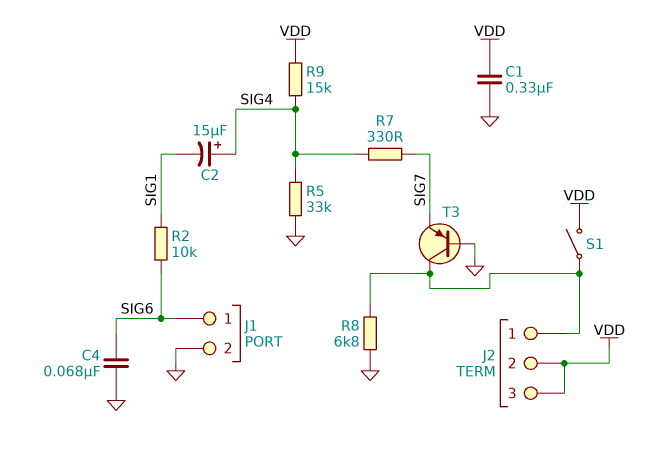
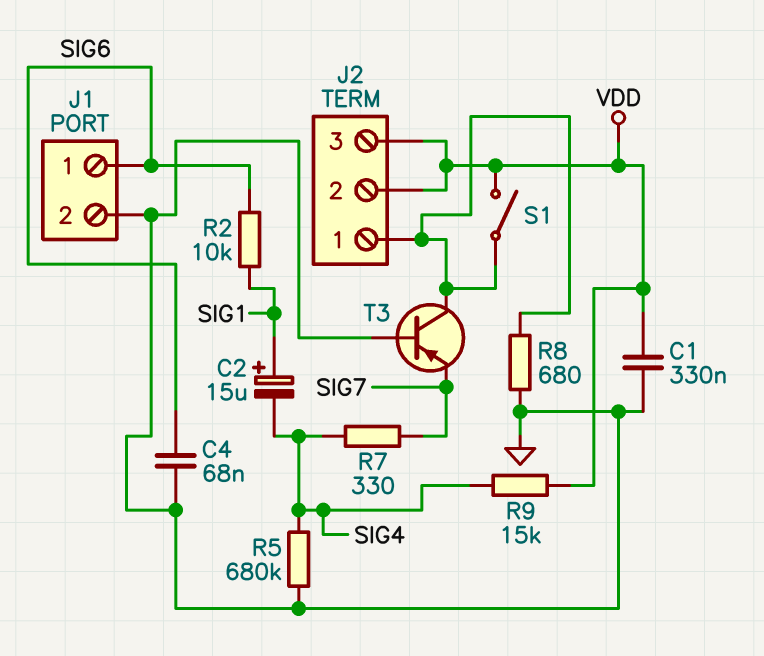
C2: 15uF (plus SIG4, minus SIG1) -> 15uF (plus SIG1, minus SIG4)
R5: 33k (GND, SIG4) -> 680k (GND, SIG4)
R8: 6.8k (GND, J2/1) -> 680 (GND, J2/1)

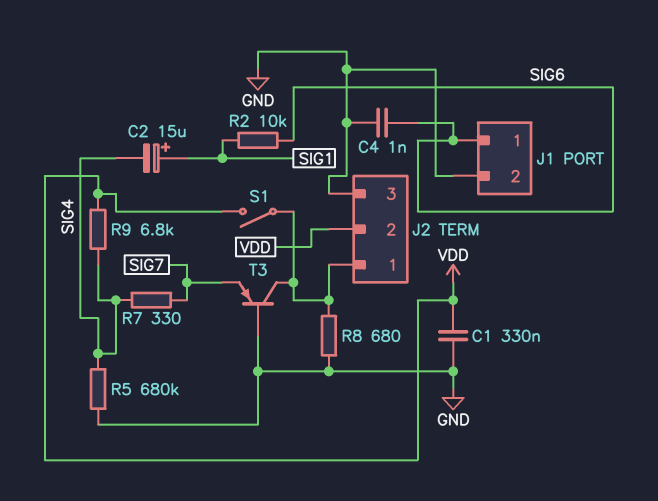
C4: 68nF (GND, SIG6) -> 1nF (GND, SIG6)
J2 pin 3: VDD -> GND
R9: 15k (SIG4, VDD) -> 6.8k (SIG4, VDD)

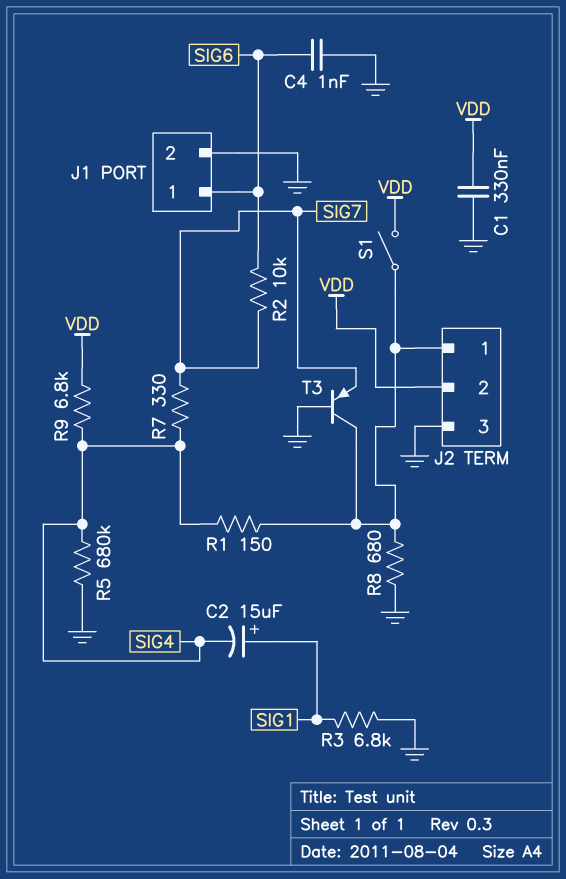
R1: none -> 150 (J2/1, SIG4)
R2: 10k (SIG1, SIG6) -> 10k (SIG6, SIG7)
R3: none -> 6.8k (GND, SIG1)

